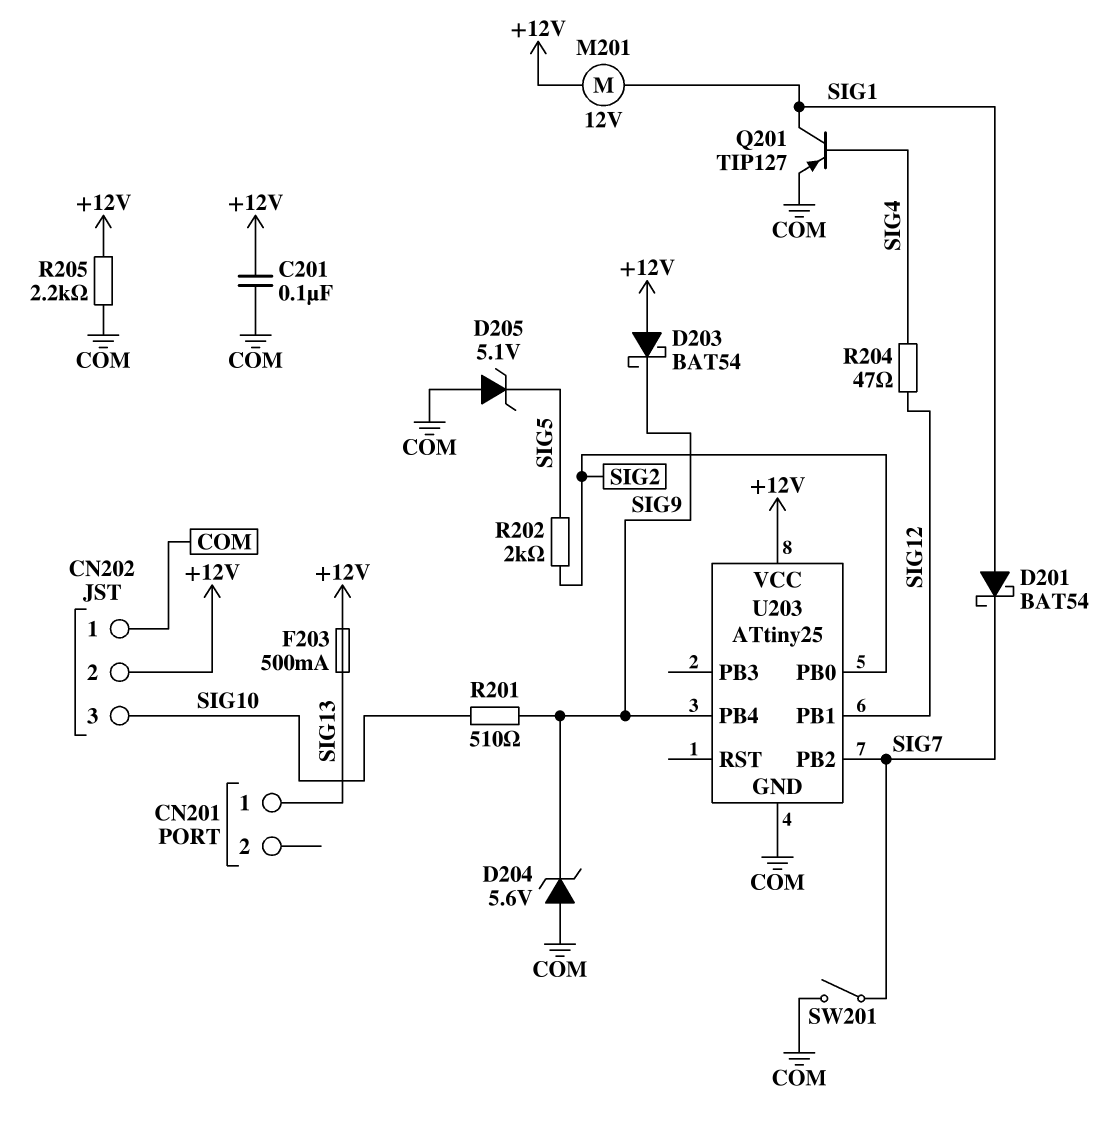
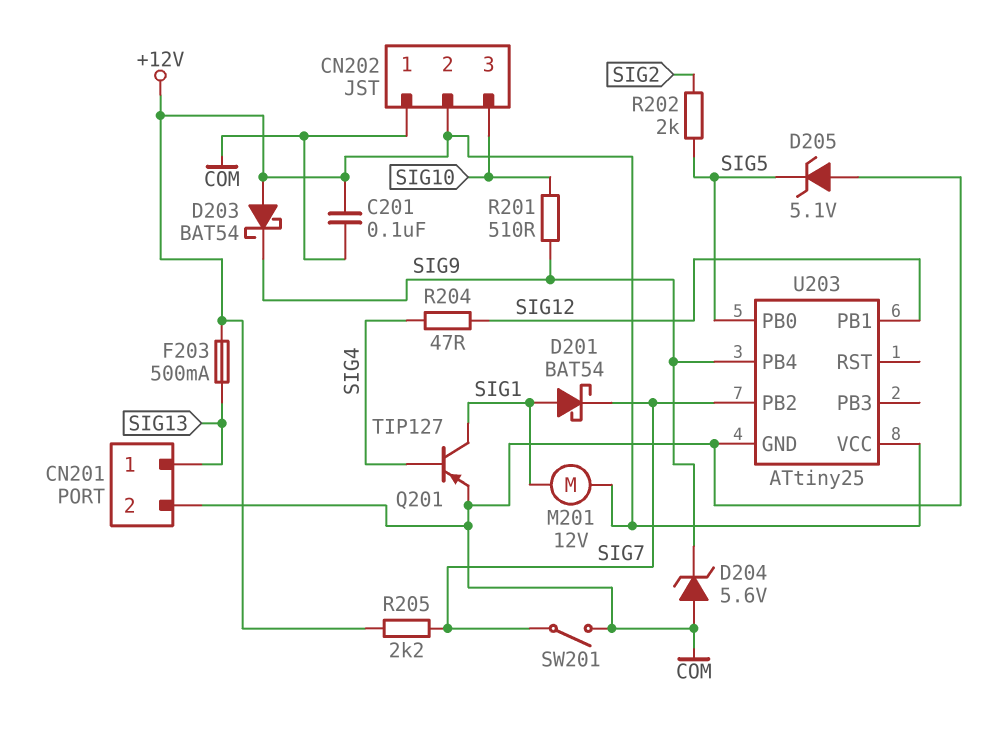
CN201 pin 2: none -> COM
R205: 2.2k (+12V, COM) -> 2.2k (+12V, SIG7)
U203 pin PB0: SIG2 -> SIG5

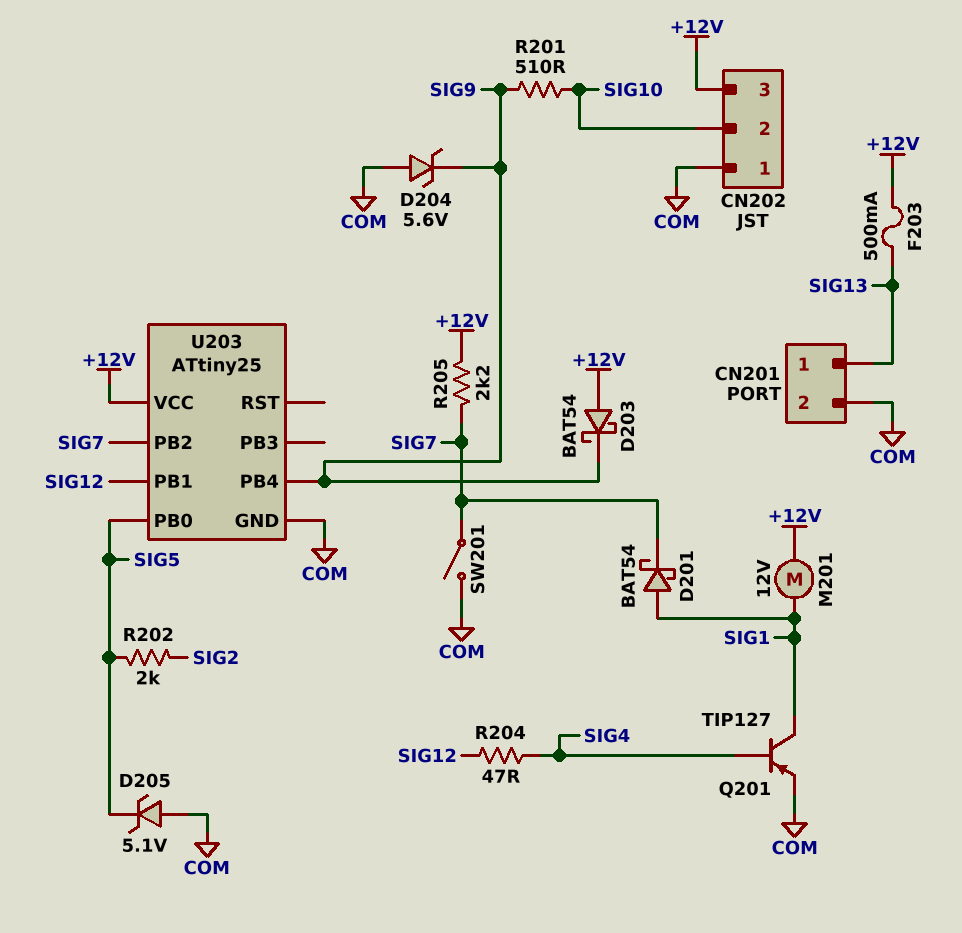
C201: 100nF (+12V, COM) -> none
CN202 pin 2: +12V -> SIG10
CN202 pin 3: SIG10 -> +12V

